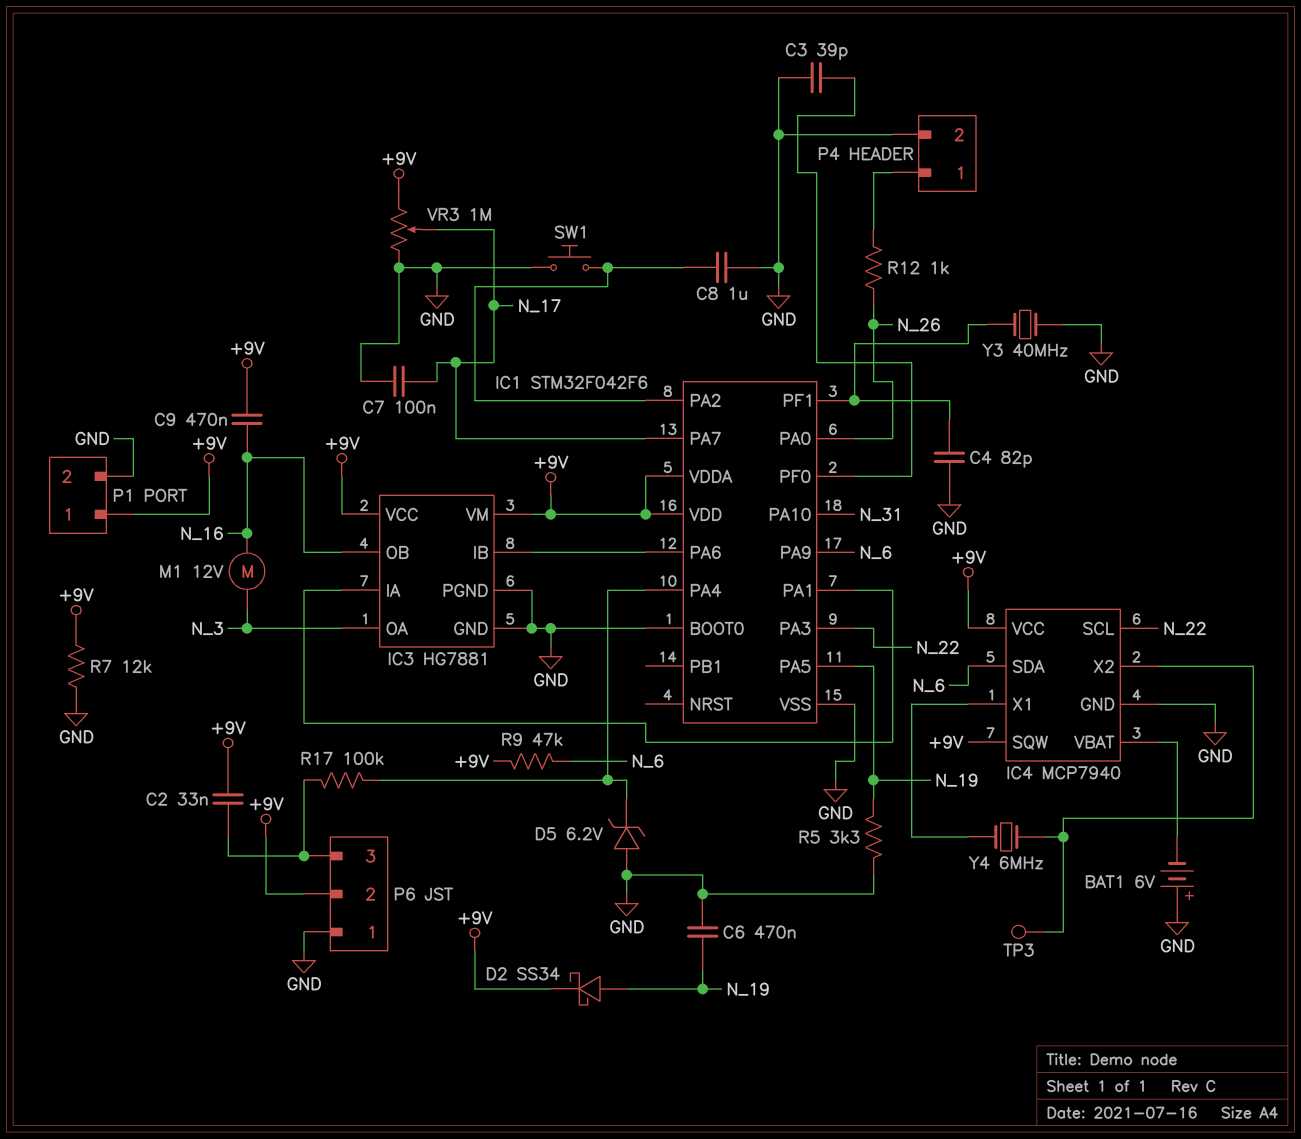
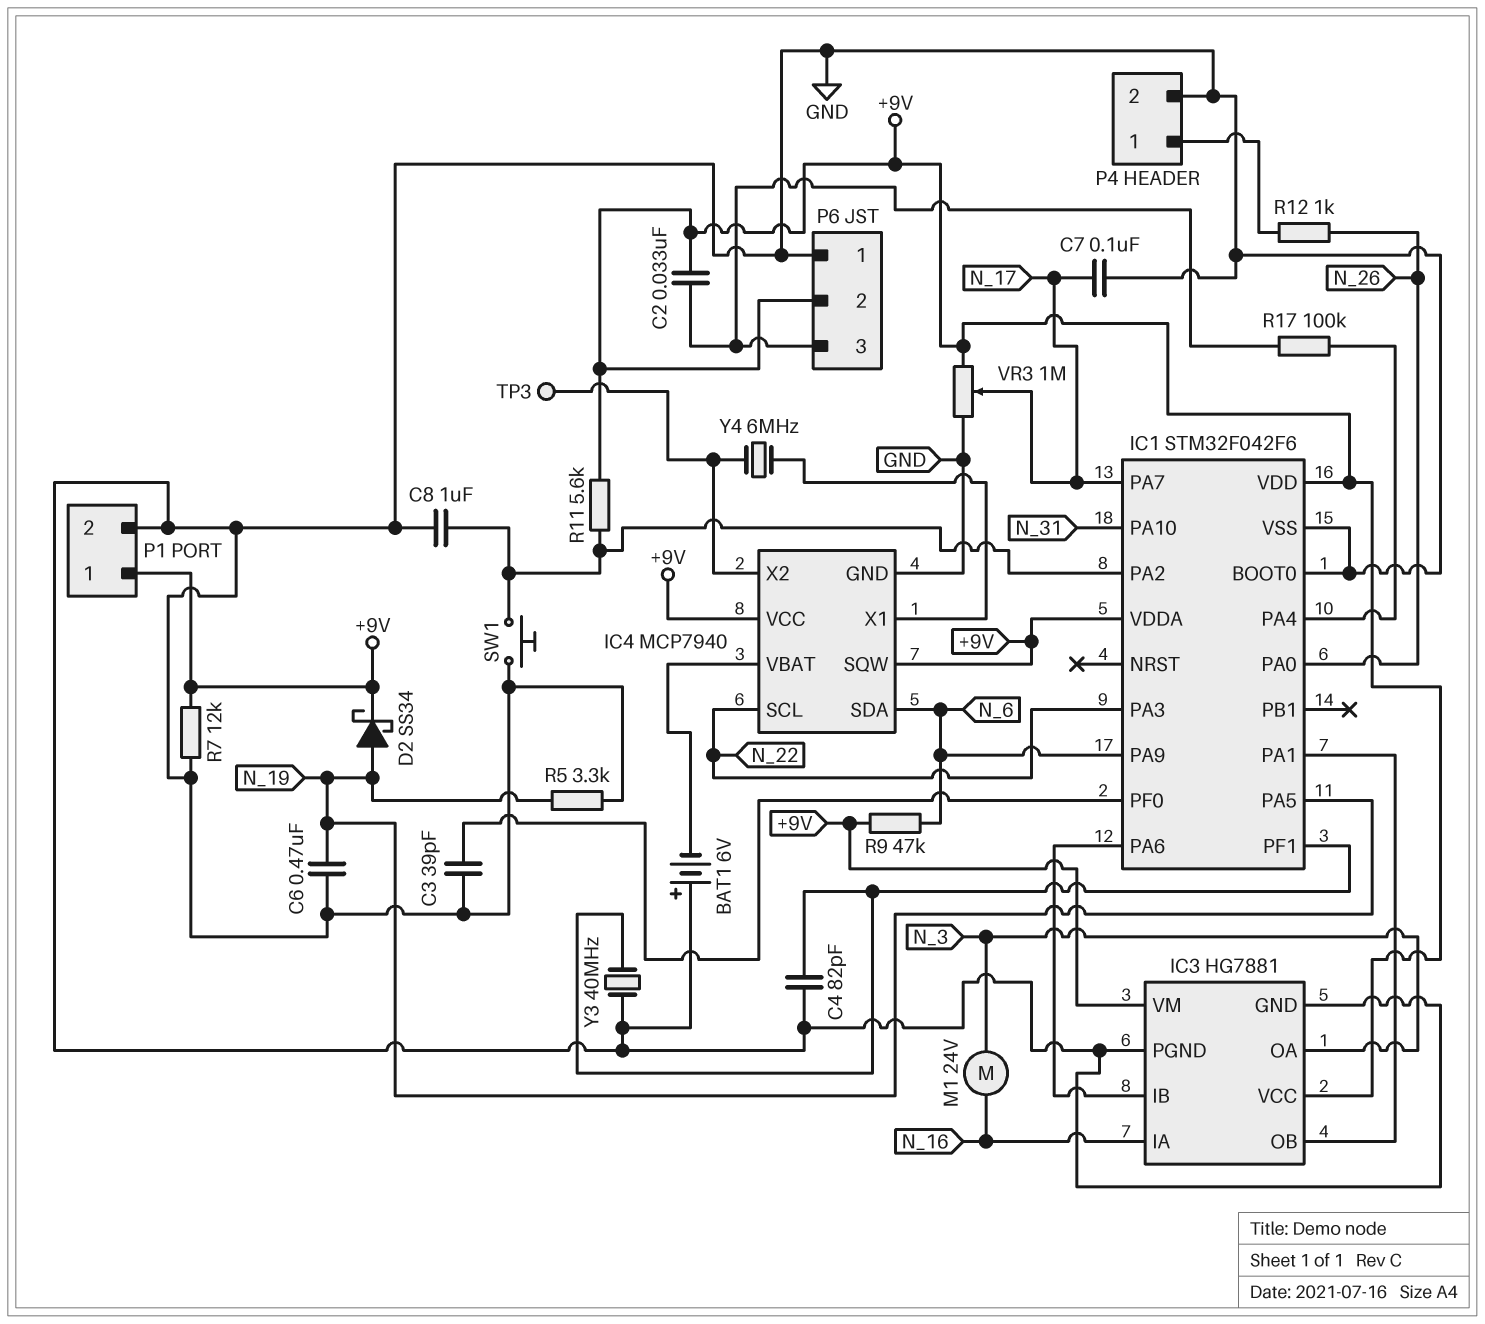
C9: 470nF (+9V, N_16) -> none
D5: zener 6.2V (A GND, K IC1/PA4) -> none
IC3 pin IA: IC1/PA1 -> N_16
IC3 pin OB: N_16 -> IC1/PA1
M1: motor 12V (N_3, N_16) -> motor 24V (N_3, N_16)
R11: none -> 5.6k (+9V, IC1/PA2)

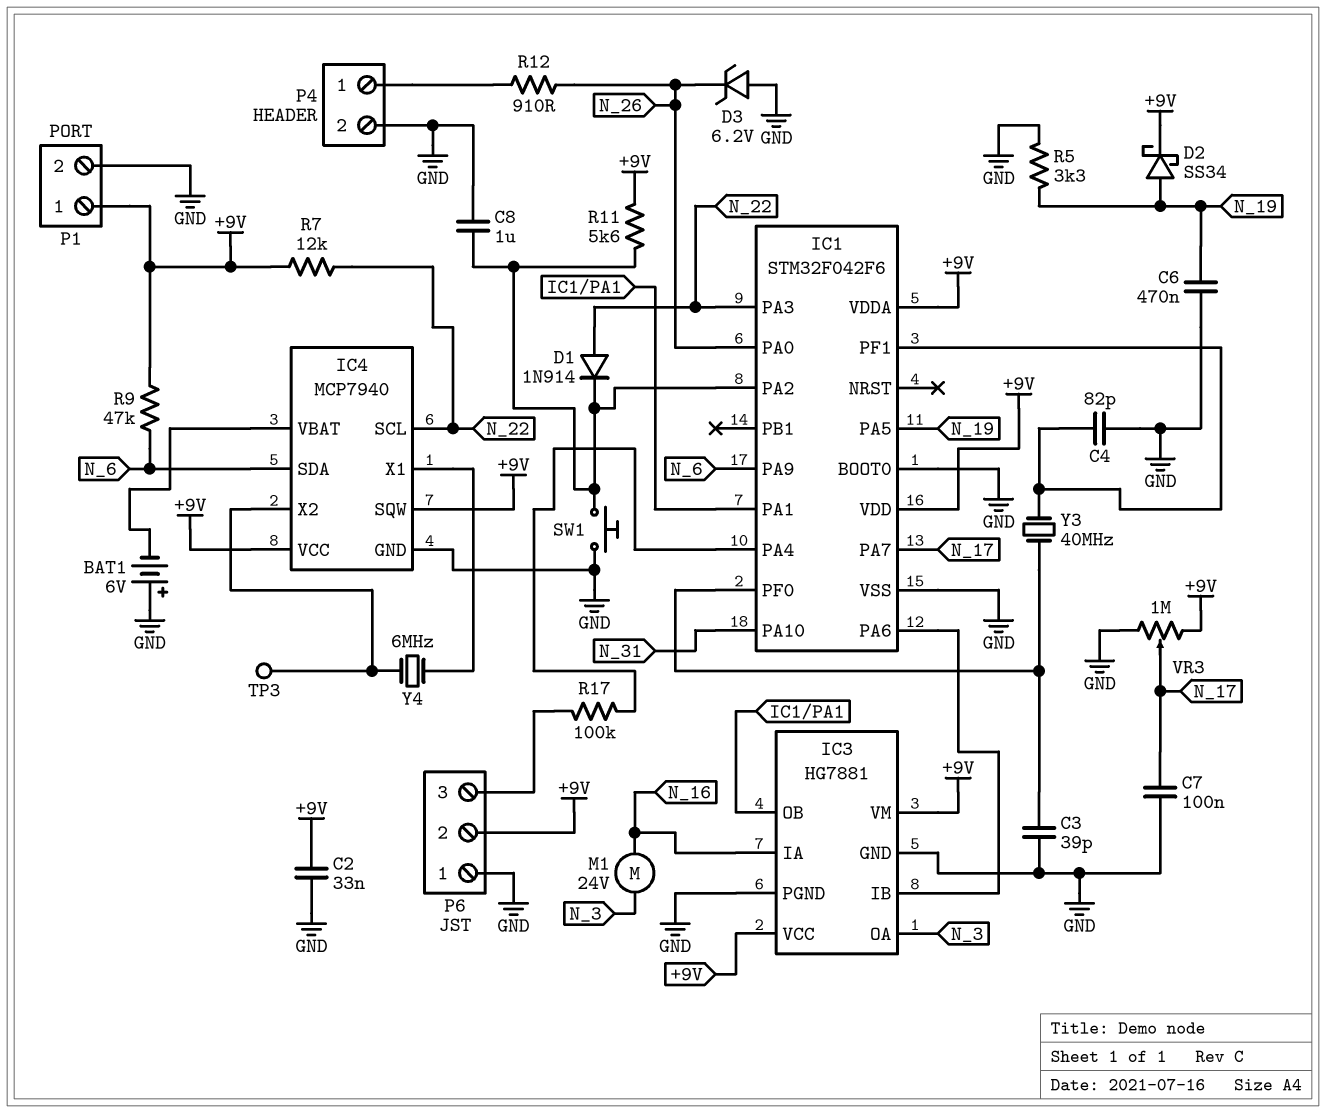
C2: 33nF (+9V, P6/3) -> 33nF (+9V, GND)
D1: none -> diode 1N914 (A N_22, K IC1/PA2)
D3: none -> zener 6.2V (A GND, K N_26)
R7: 12k (+9V, GND) -> 12k (+9V, N_22)
R12: 1k (N_26, P4/1) -> 910 (N_26, P4/1)
Y3: 40MHz (GND, IC1/PF1) -> 40MHz (IC1/PF0, IC1/PF1)

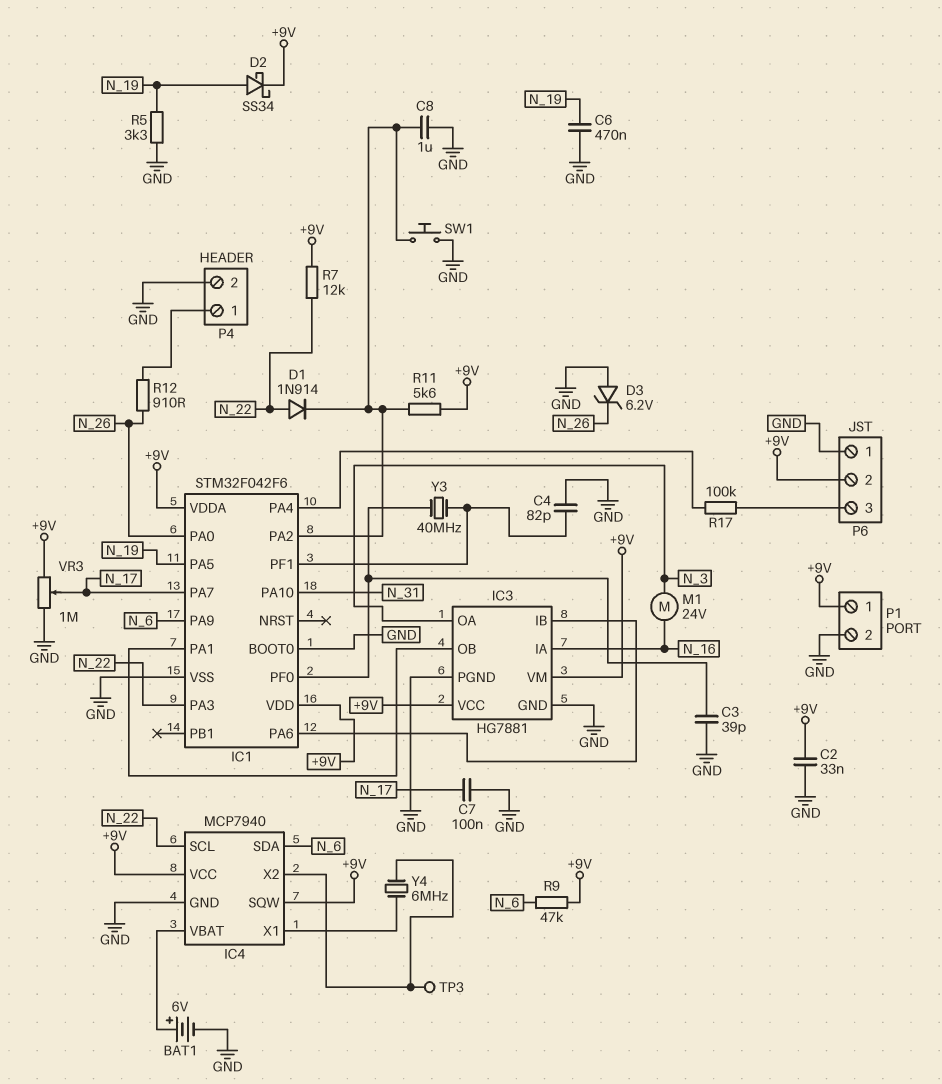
BAT1: 6V (plus GND, minus IC4/VBAT) -> 6V (plus IC4/VBAT, minus GND)

